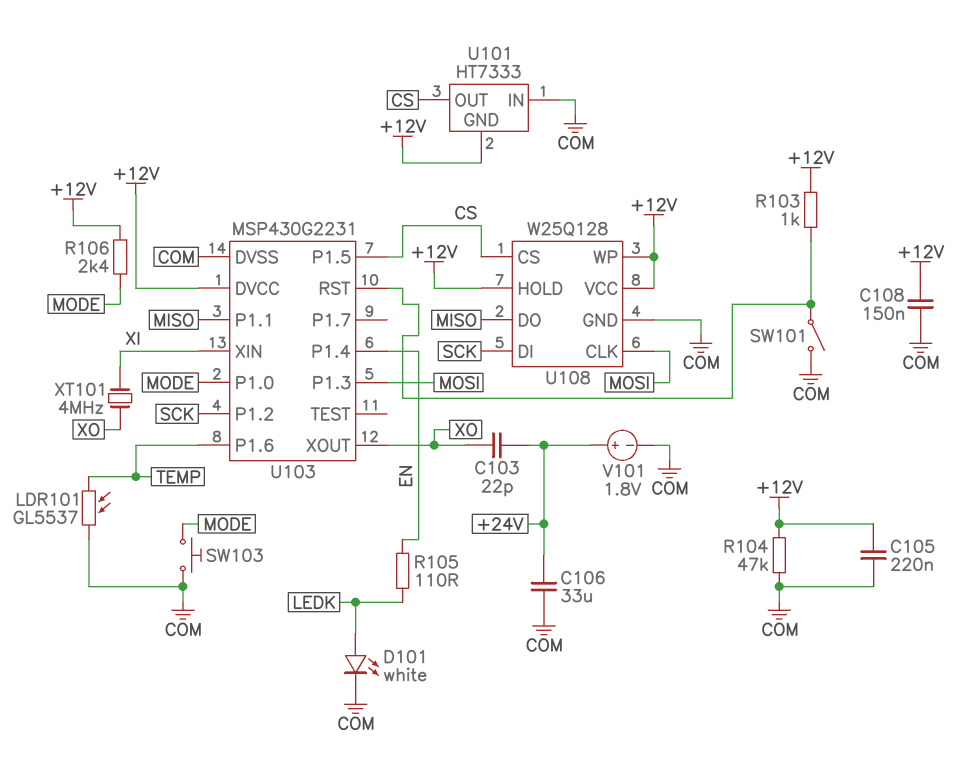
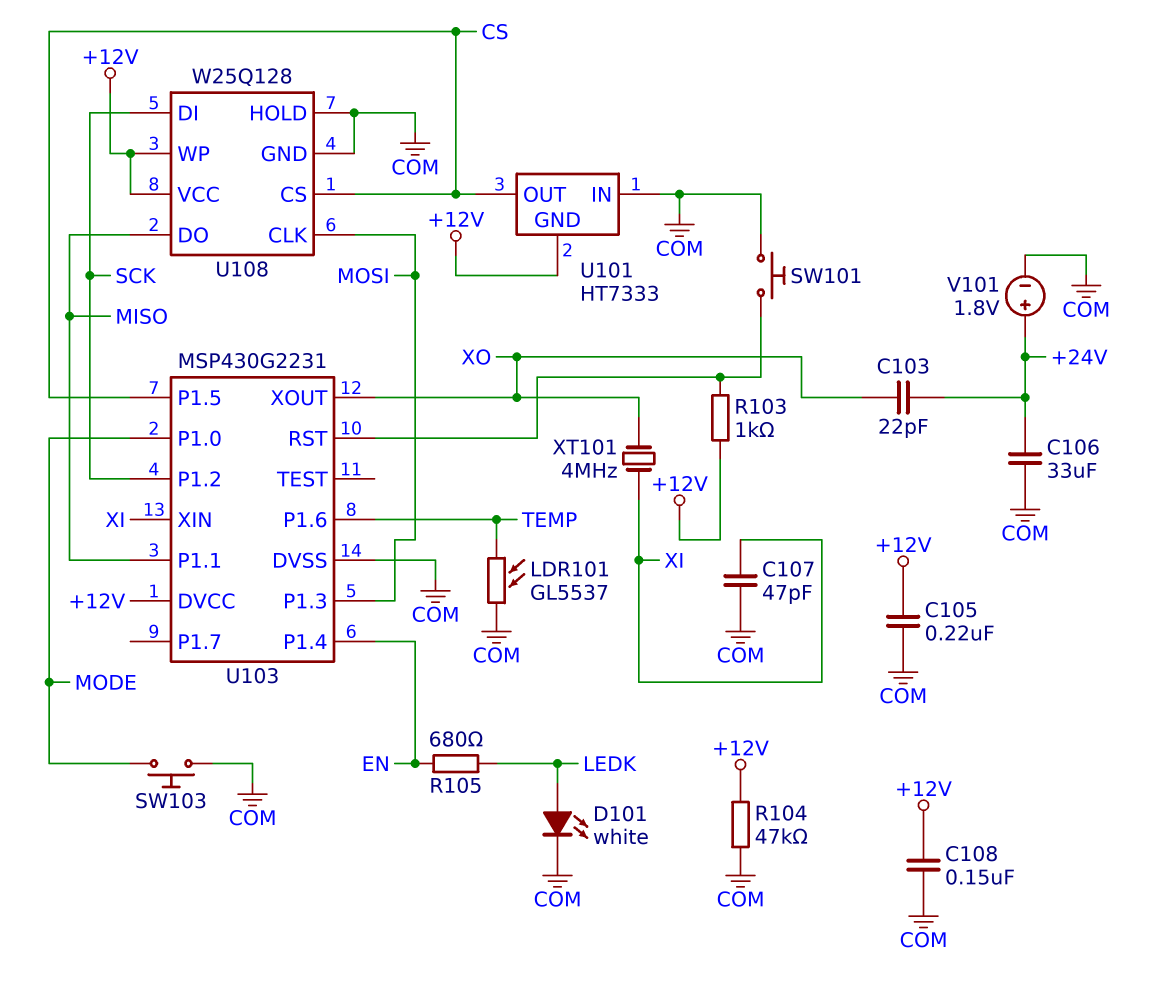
C107: none -> 47pF (COM, XI)
R105: 110 (EN, LEDK) -> 680 (EN, LEDK)
R106: 2.4k (+12V, MODE) -> none
SW101: switch (COM, U103/RST) -> button (COM, U103/RST)
U108 pin HOLD: +12V -> COM

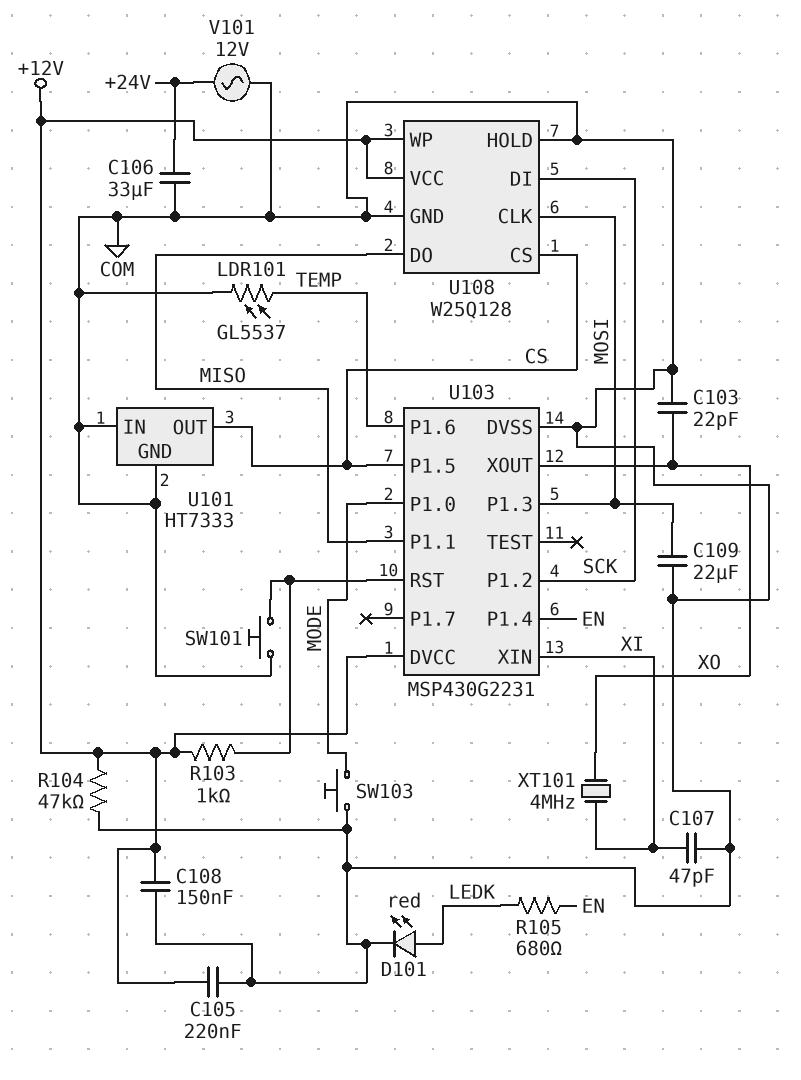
C103: 22pF (+24V, XO) -> 22pF (COM, XO)
C109: none -> 22uF (COM, MOSI)
D101: LED white (A LEDK, K COM) -> LED red (A LEDK, K COM)
U101 pin GND: +12V -> COM
V101: 1.8V (plus +24V, minus COM) -> AC 12V (+24V, COM)

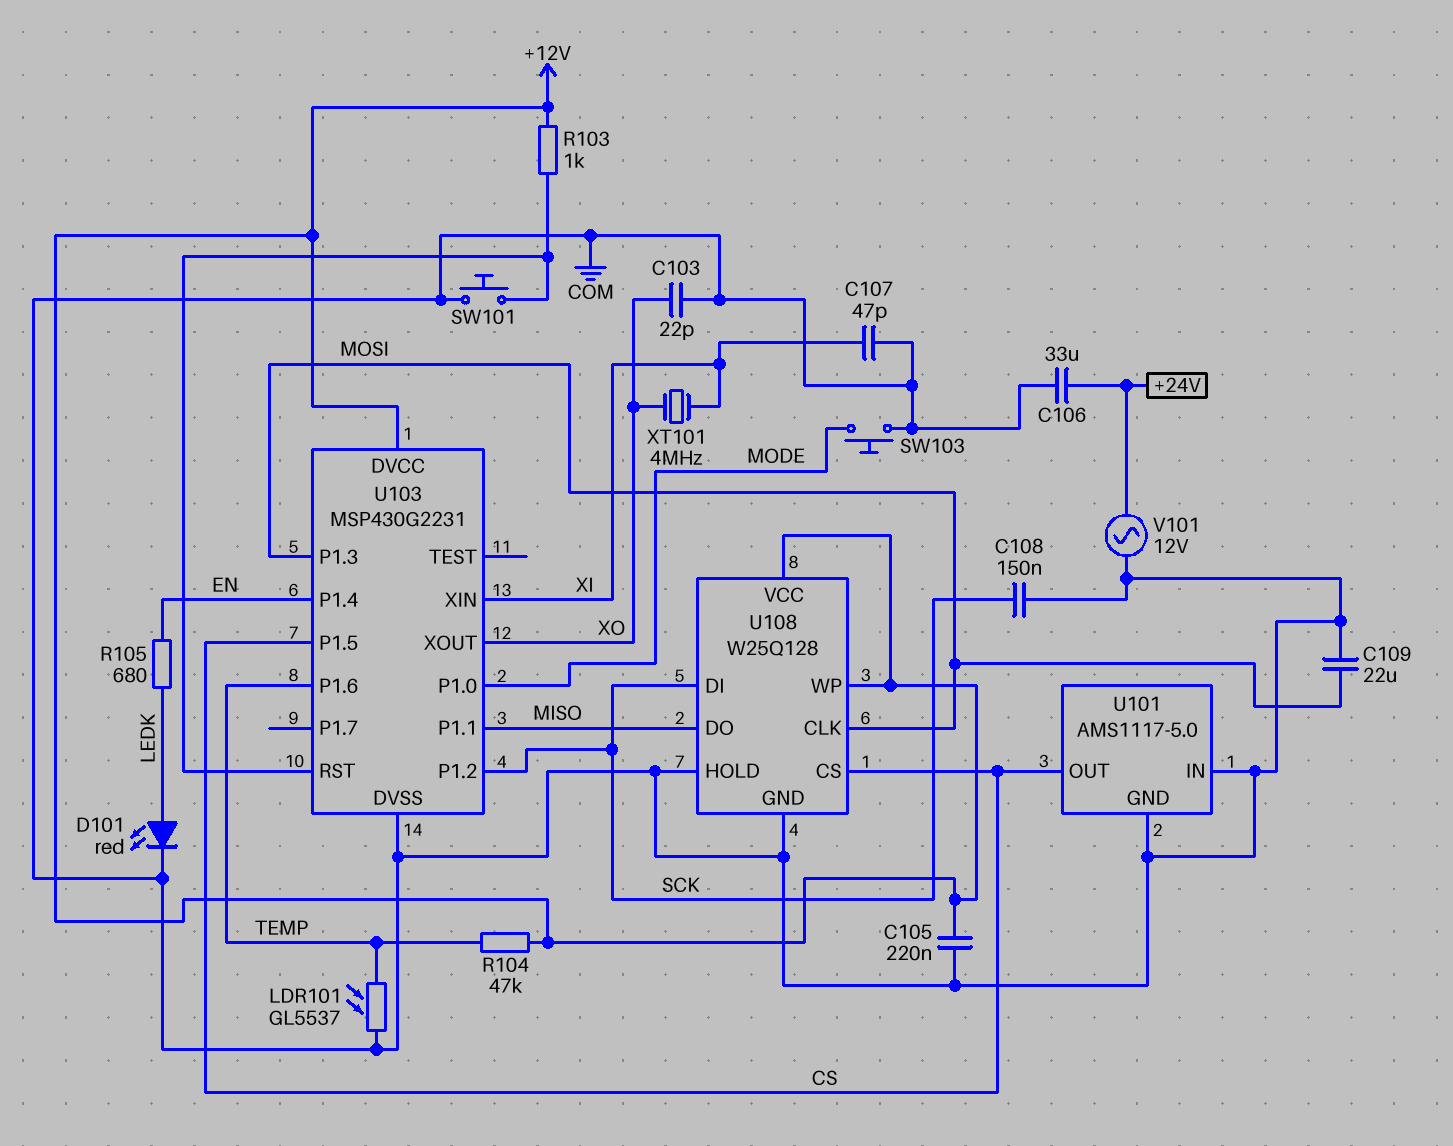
C108: 150nF (+12V, COM) -> 150nF (COM, SCK)
R104: 47k (+12V, COM) -> 47k (+12V, TEMP)
U101: HT7333 -> AMS1117-5.0

